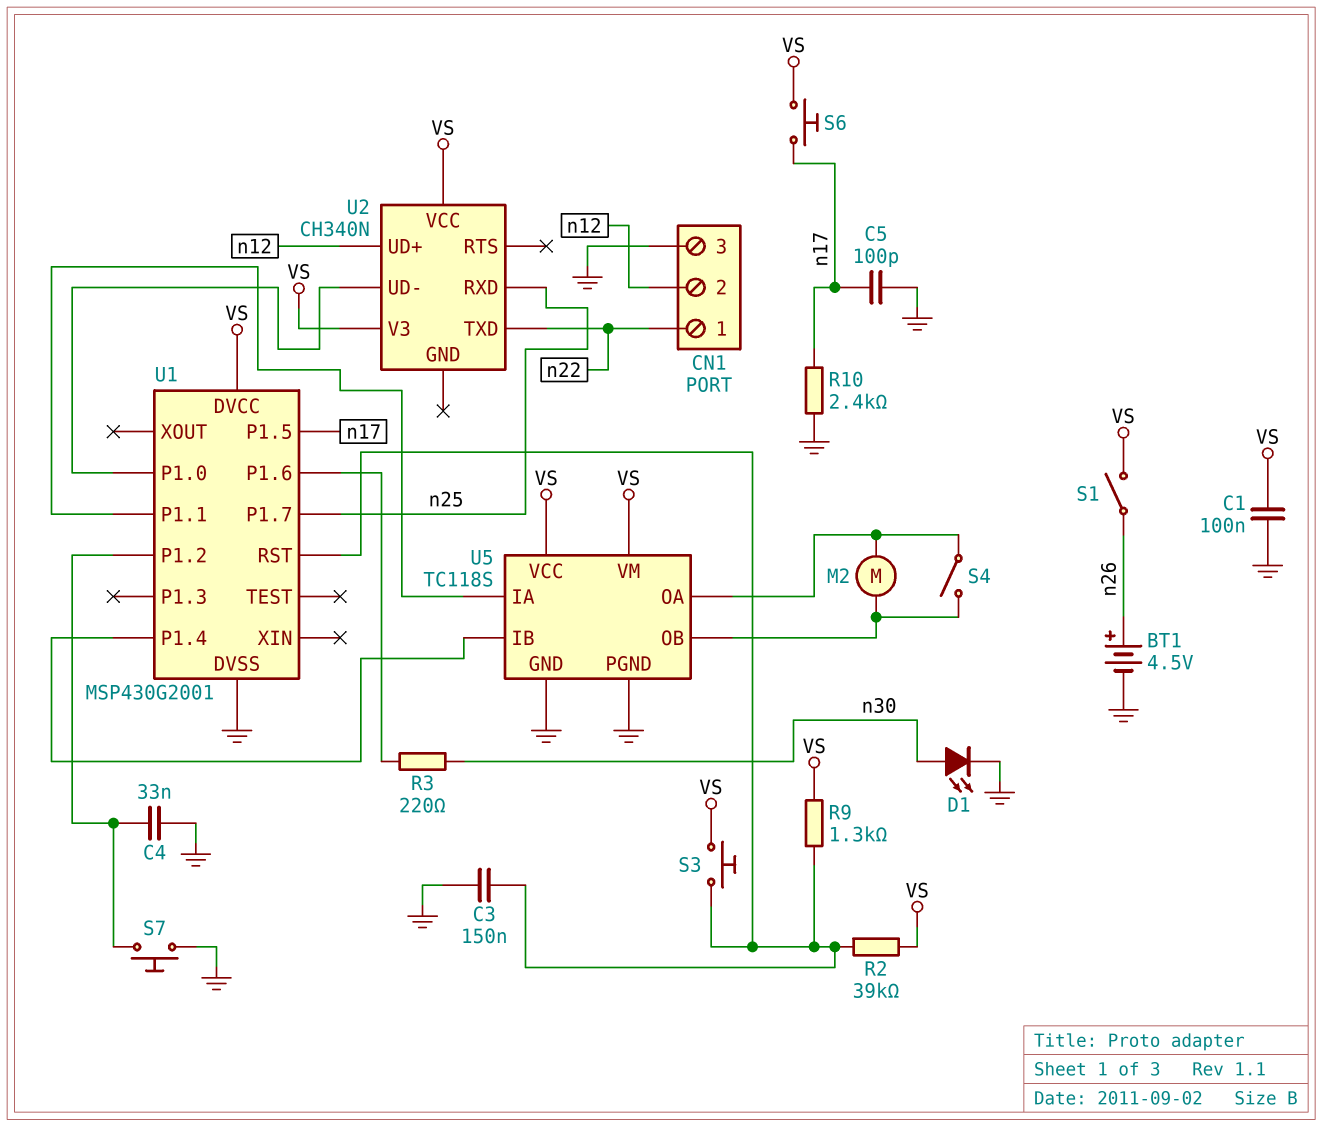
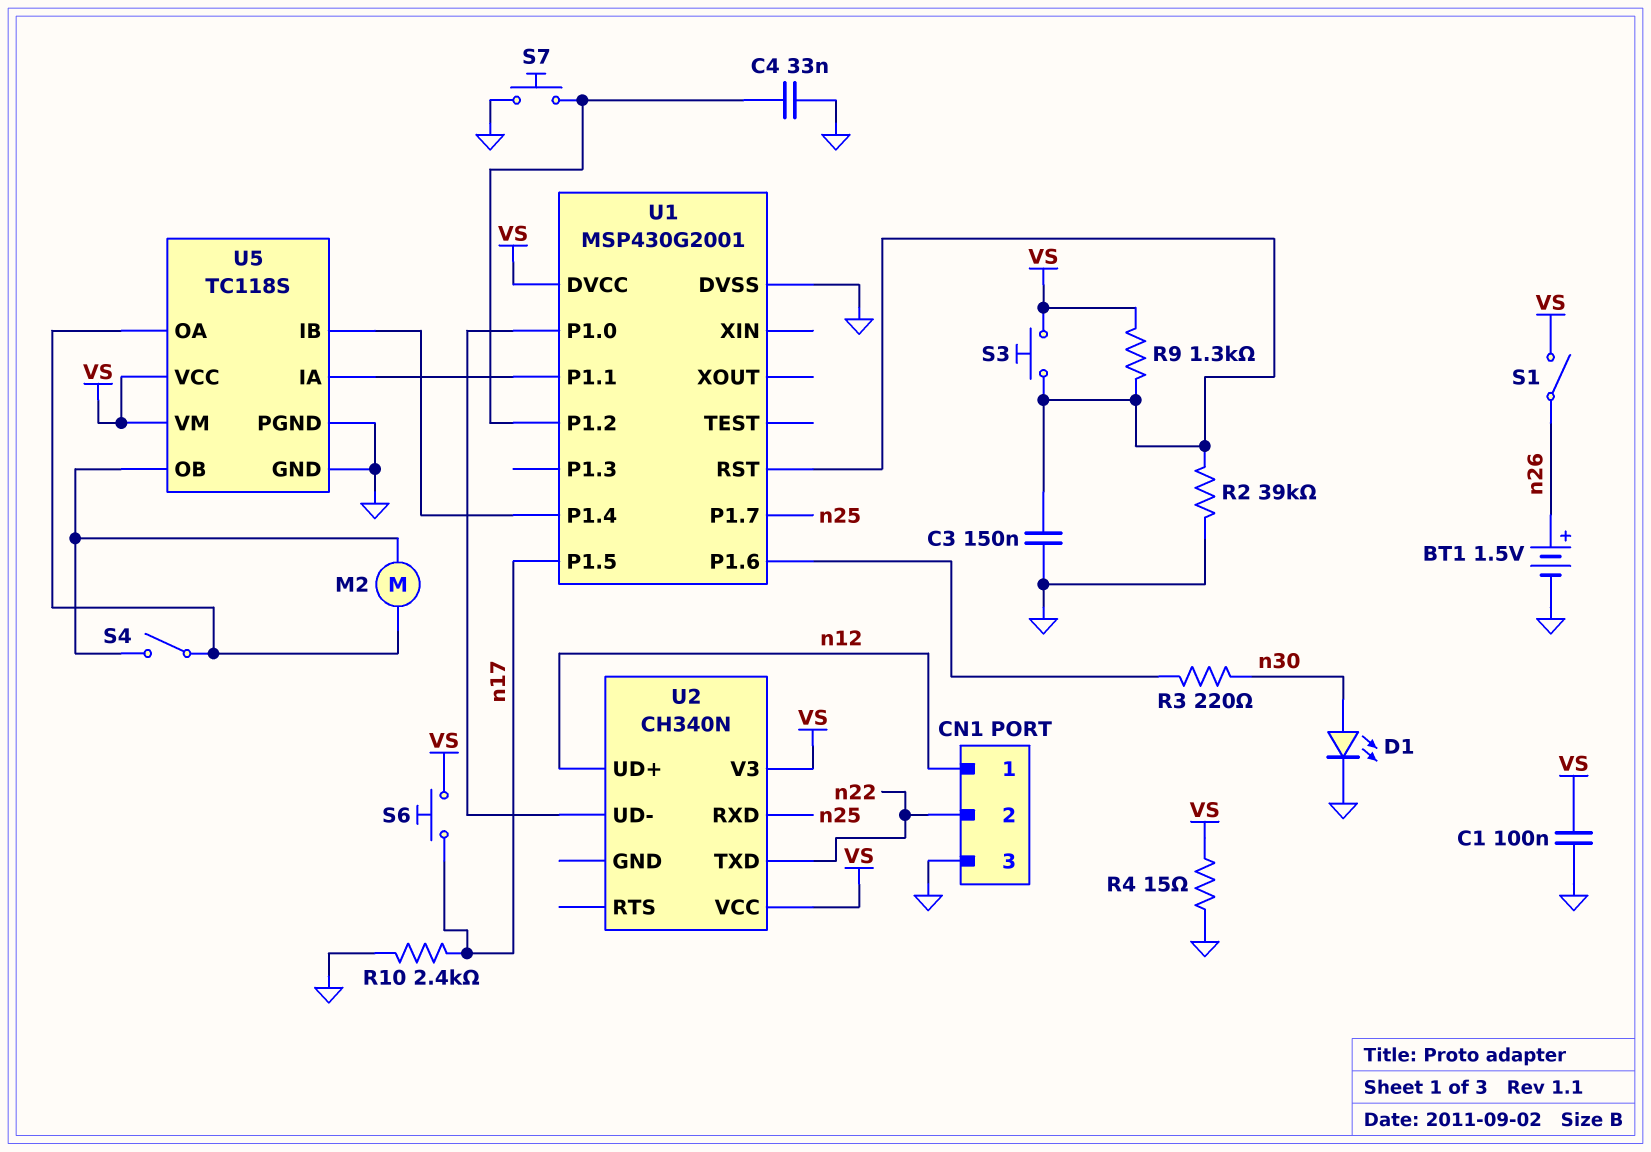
BT1: 4.5V (plus n26, minus GND) -> 1.5V (plus n26, minus GND)
C5: 100pF (GND, n17) -> none
CN1 pin 1: n22 -> n12
CN1 pin 2: n12 -> n22
R2: 39k (U1/RST, VS) -> 39k (GND, U1/RST)
R4: none -> 15 (GND, VS)

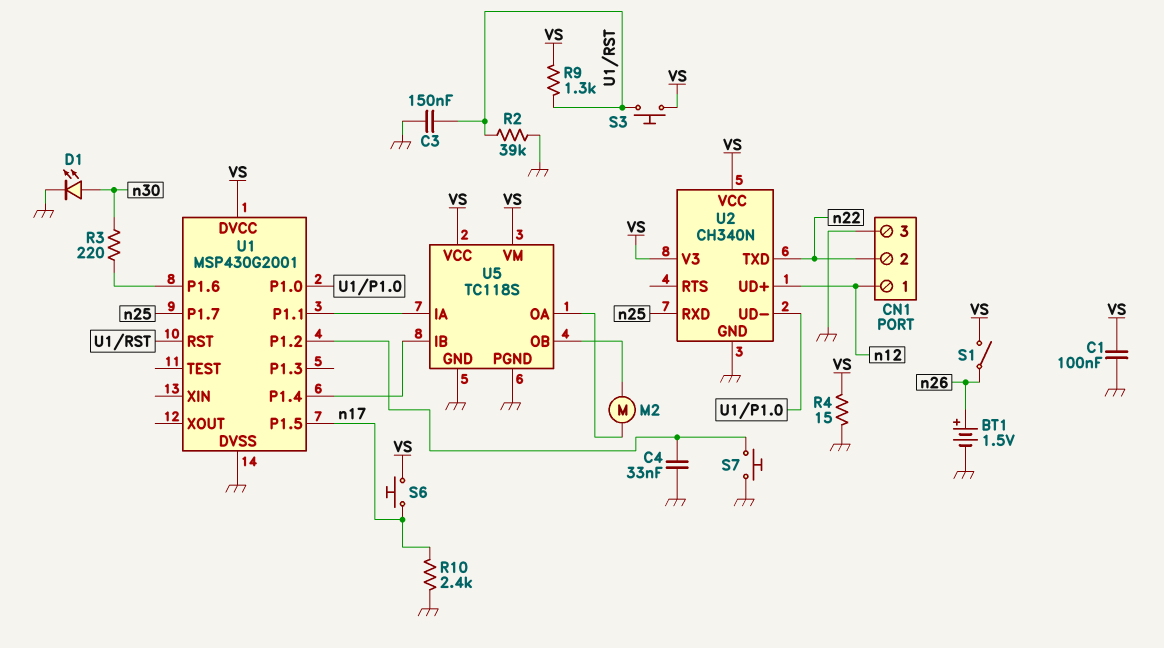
S4: switch (U5/OA, U5/OB) -> none
U2 pin GND: none -> GND

